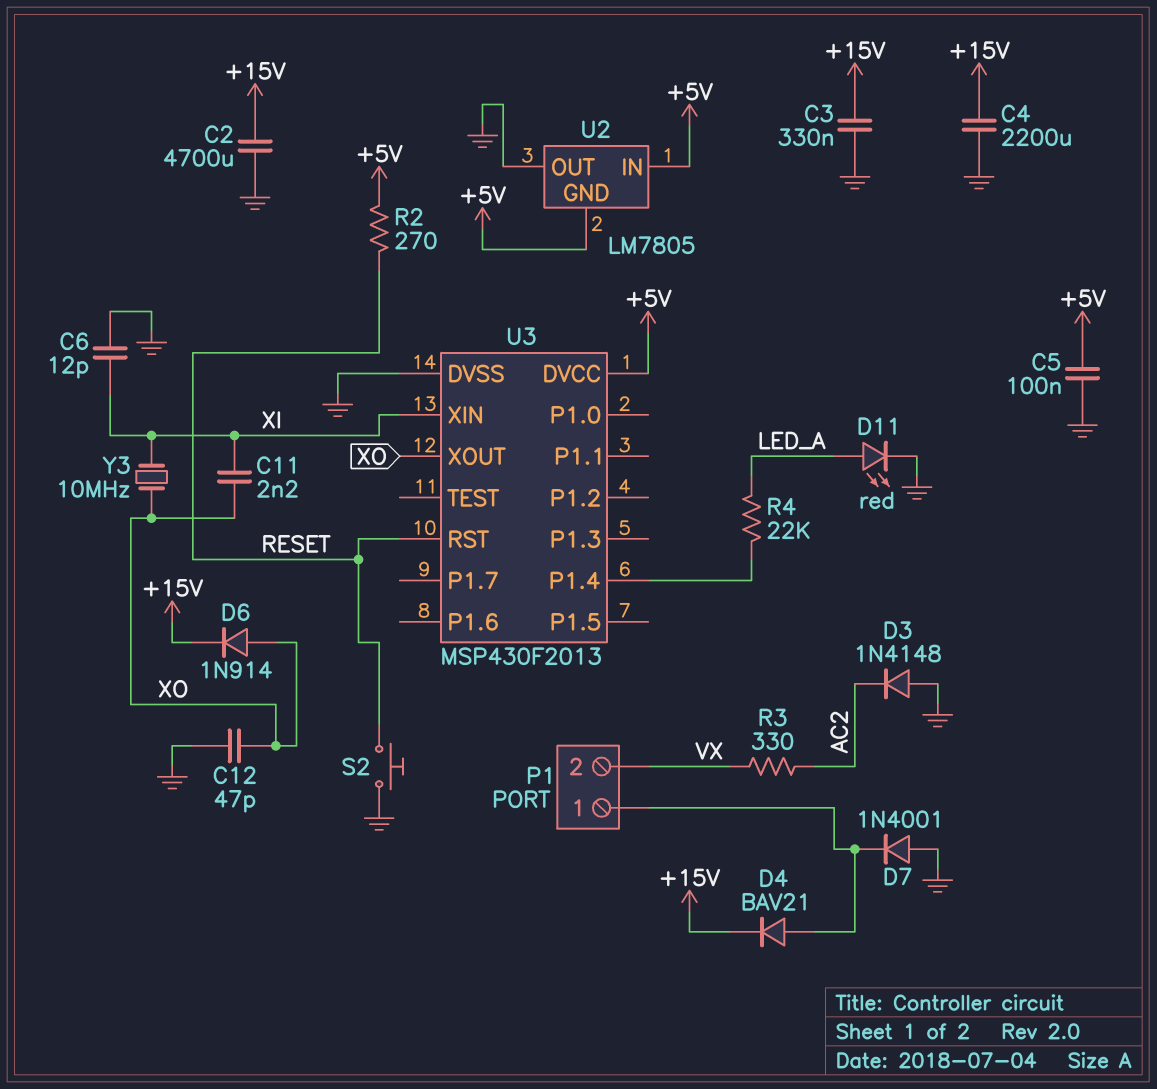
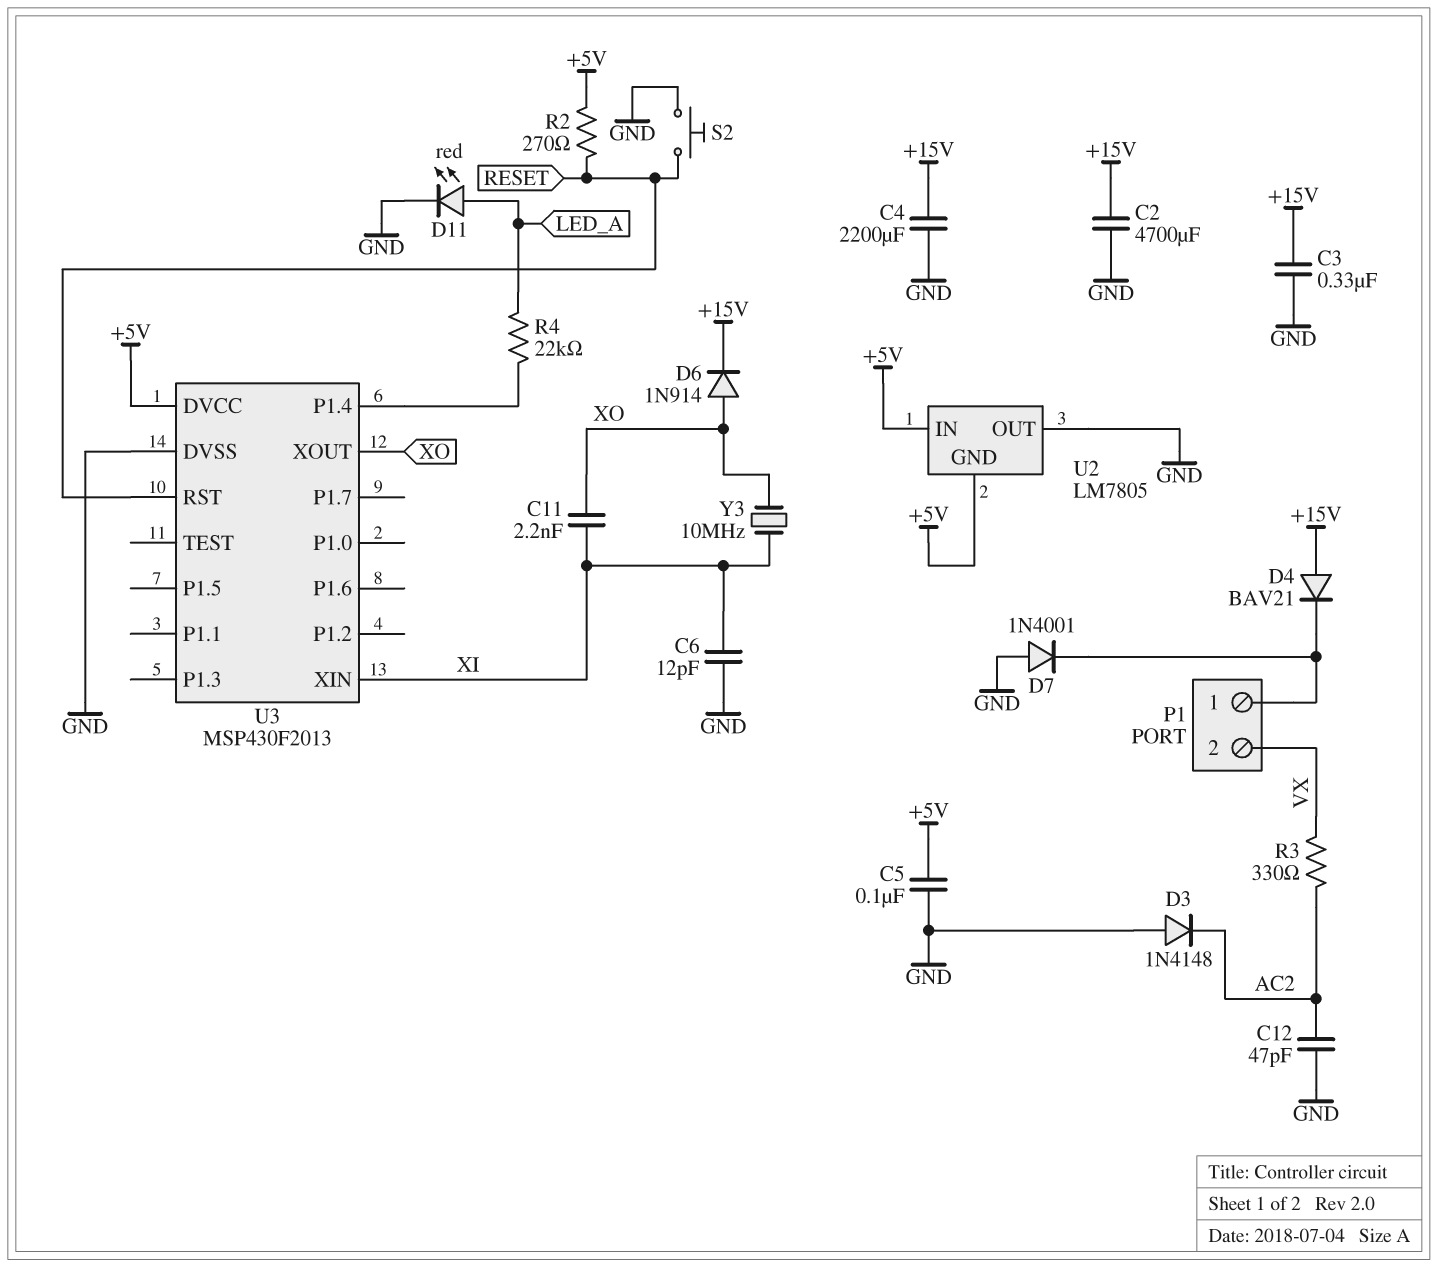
C12: 47pF (GND, XO) -> 47pF (AC2, GND)
D4: diode BAV21 (A P1/1, K +15V) -> diode BAV21 (A +15V, K P1/1)

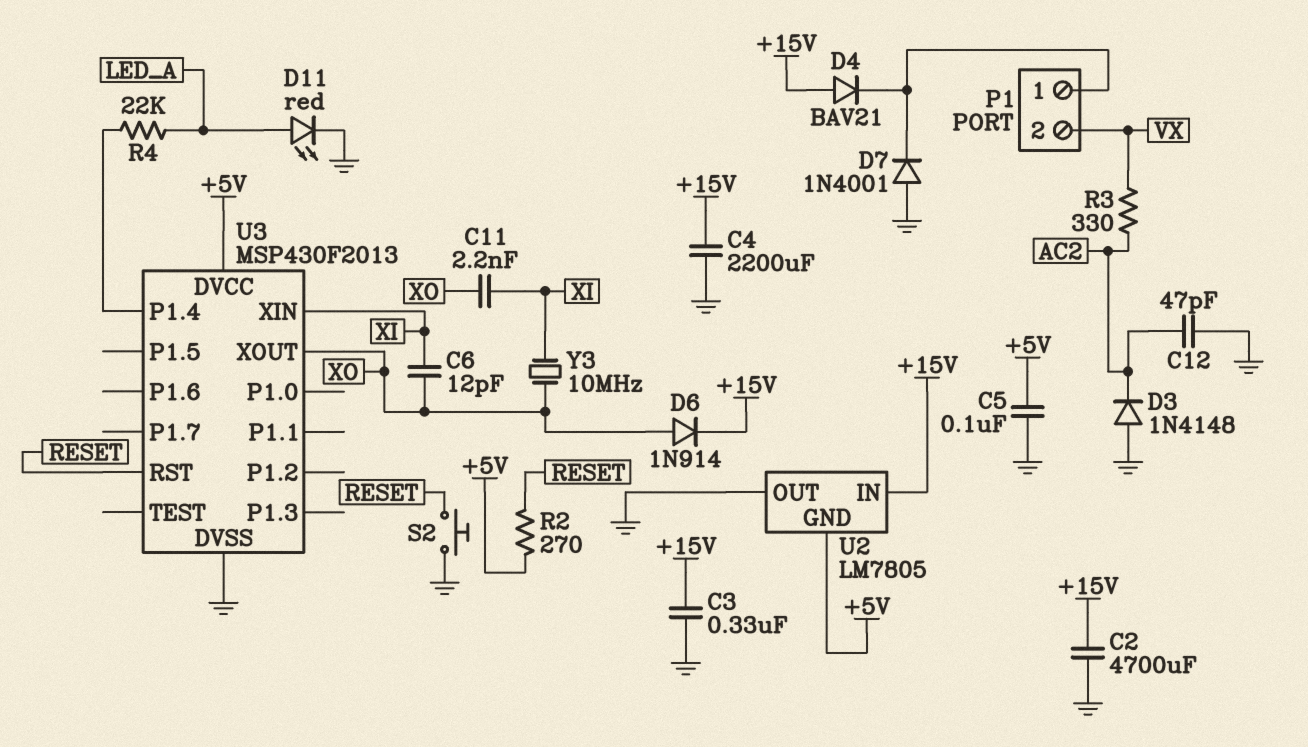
C6: 12pF (GND, XI) -> 12pF (XI, XO)
U2 pin IN: +5V -> +15V

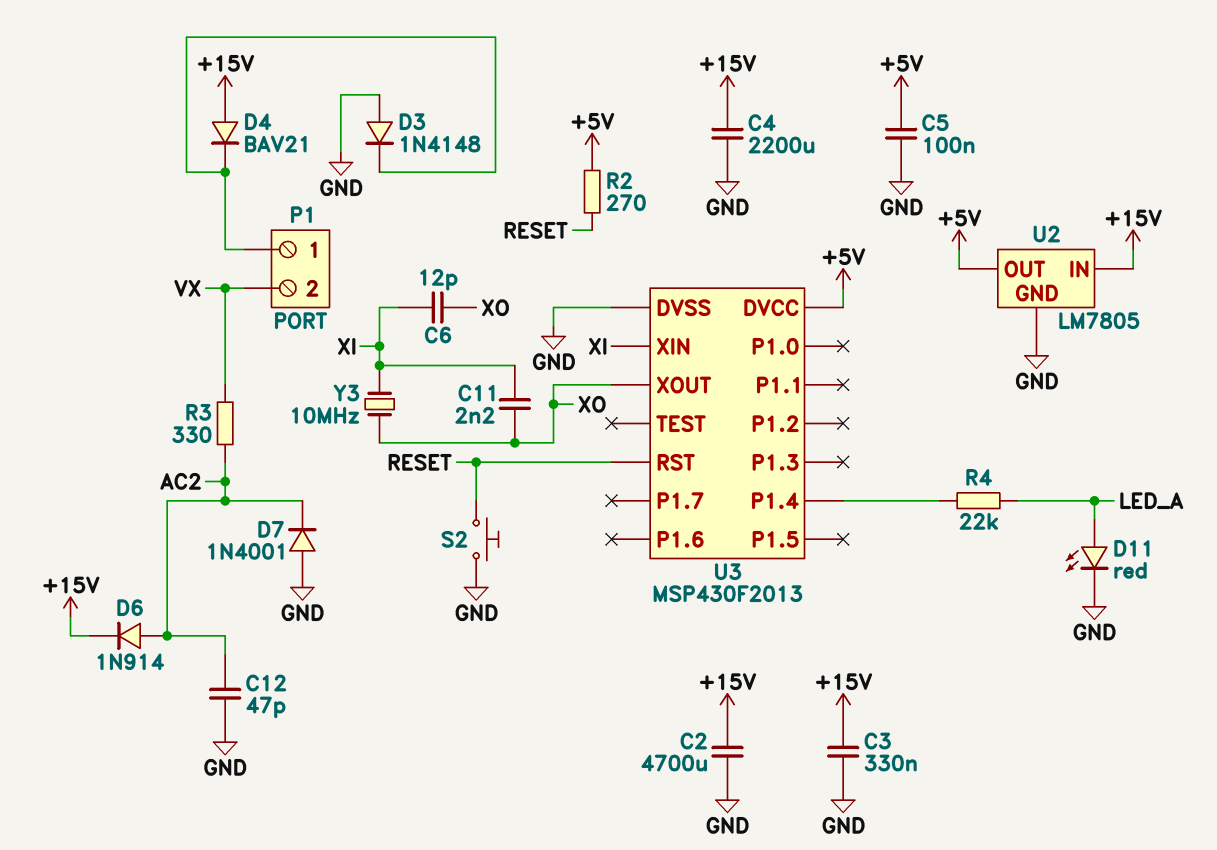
D3: diode 1N4148 (A GND, K AC2) -> diode 1N4148 (A GND, K P1/1)
D6: diode 1N914 (A XO, K +15V) -> diode 1N914 (A AC2, K +15V)
D7: diode 1N4001 (A GND, K P1/1) -> diode 1N4001 (A GND, K AC2)
U2 pin GND: +5V -> GND
U2 pin OUT: GND -> +5V

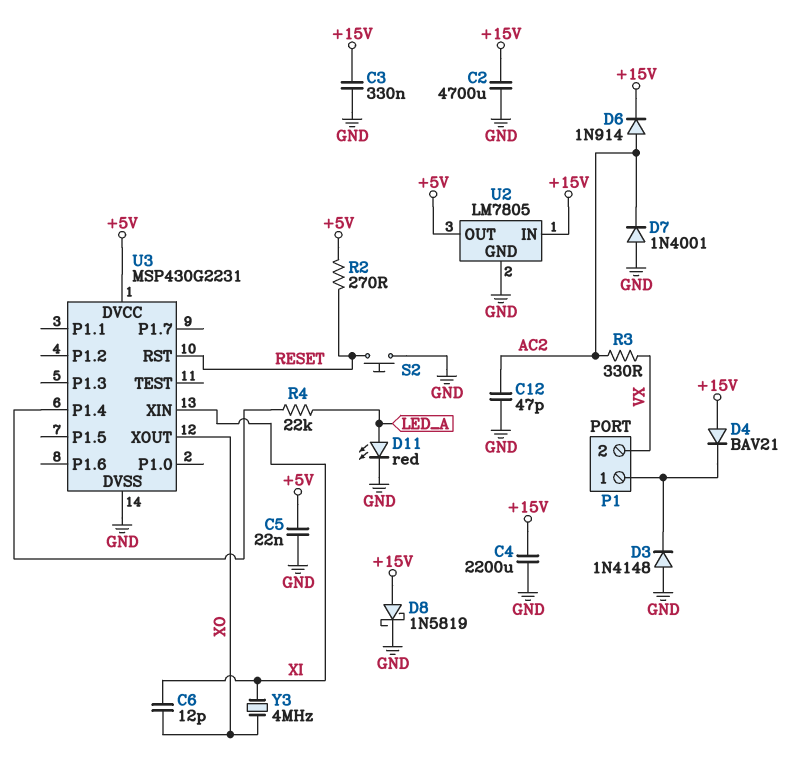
C5: 100nF (+5V, GND) -> 22nF (+5V, GND)
C11: 2.2nF (XI, XO) -> none
D8: none -> schottky 1N5819 (A +15V, K GND)
U3: MSP430F2013 -> MSP430G2231
Y3: 10MHz (XI, XO) -> 4MHz (XI, XO)

